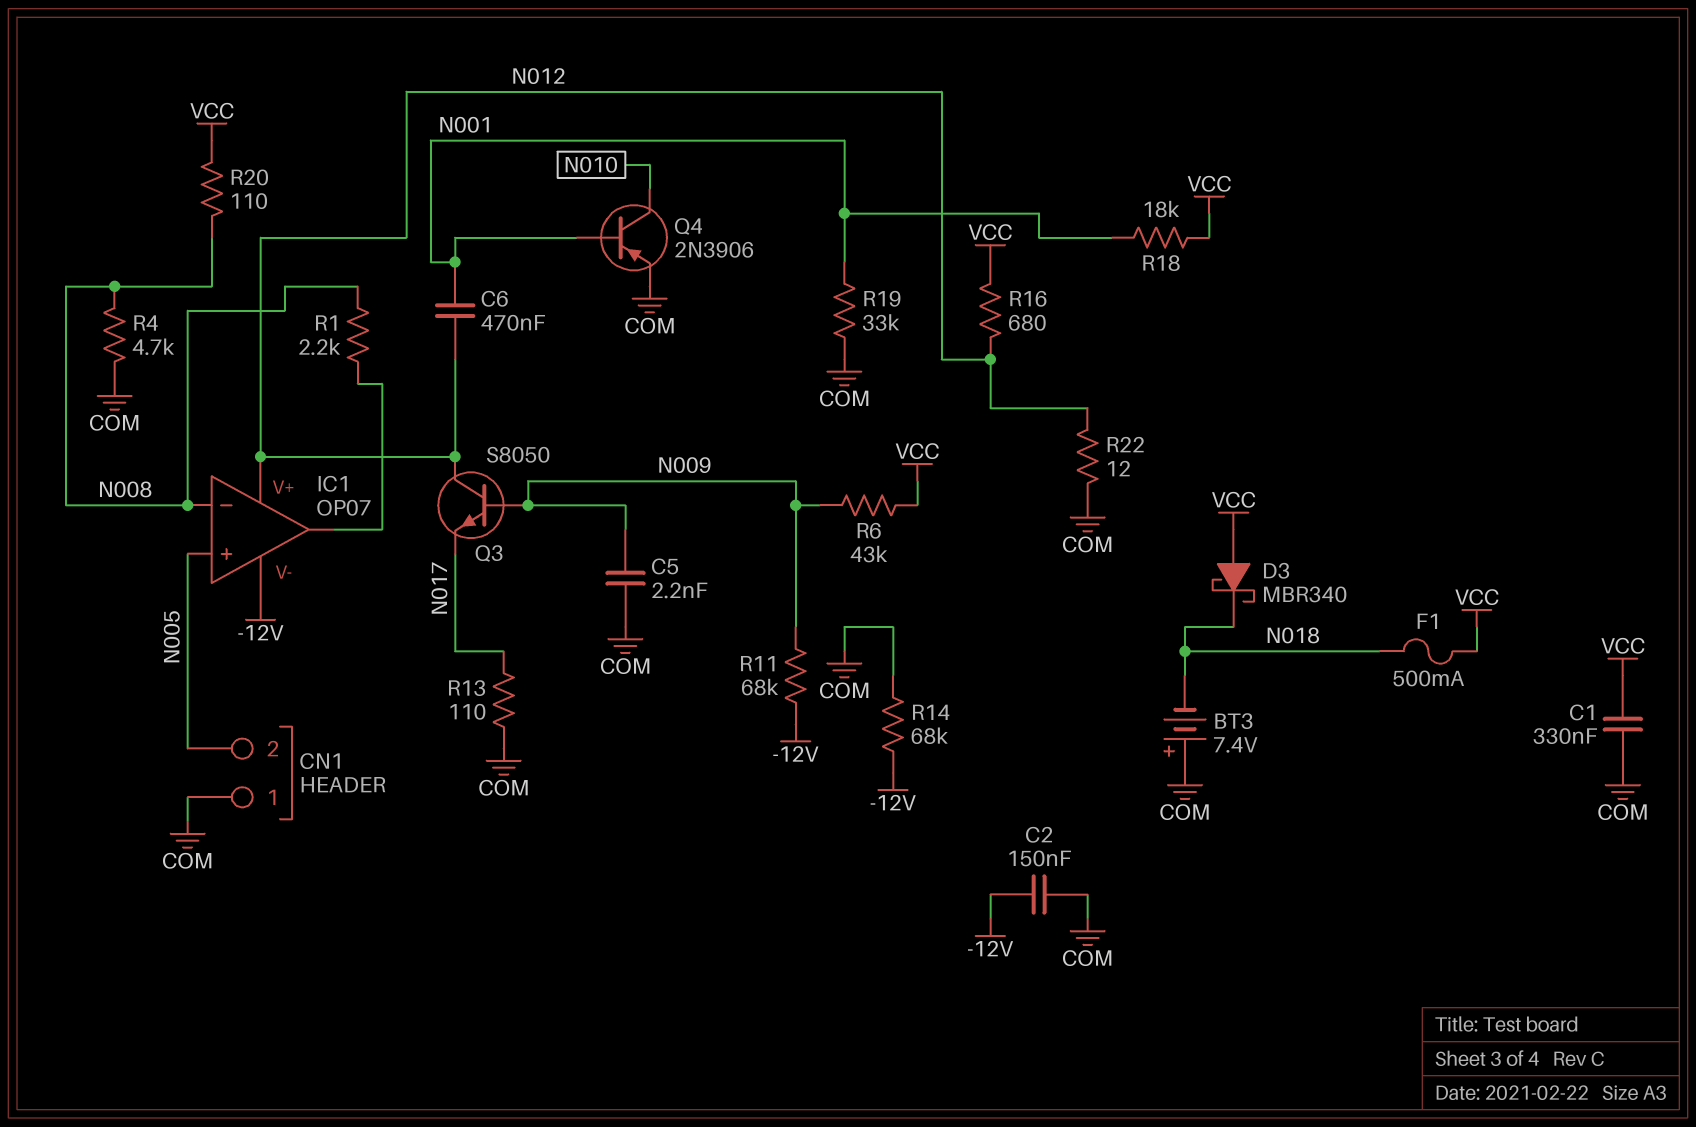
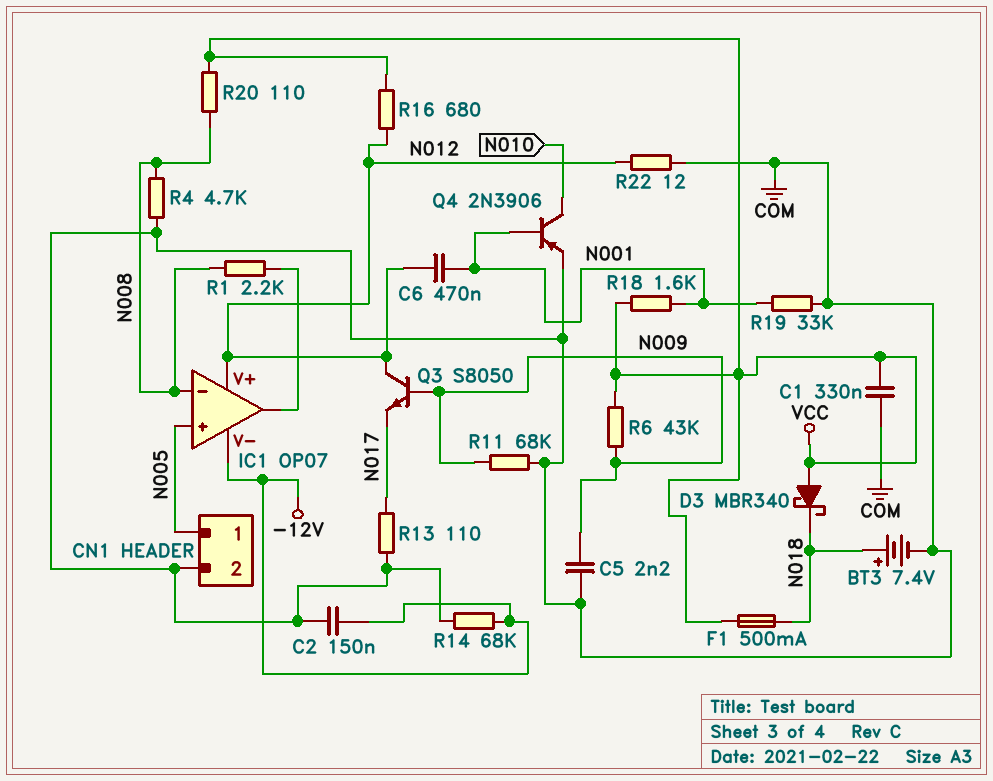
BT3: 7.4V (plus COM, minus N018) -> 7.4V (plus N018, minus COM)
CN1 pin 1: COM -> N005
CN1 pin 2: N005 -> COM
R11: 68k (-12V, N009) -> 68k (COM, N009)
R18: 18k (N001, VCC) -> 1.6k (N001, VCC)

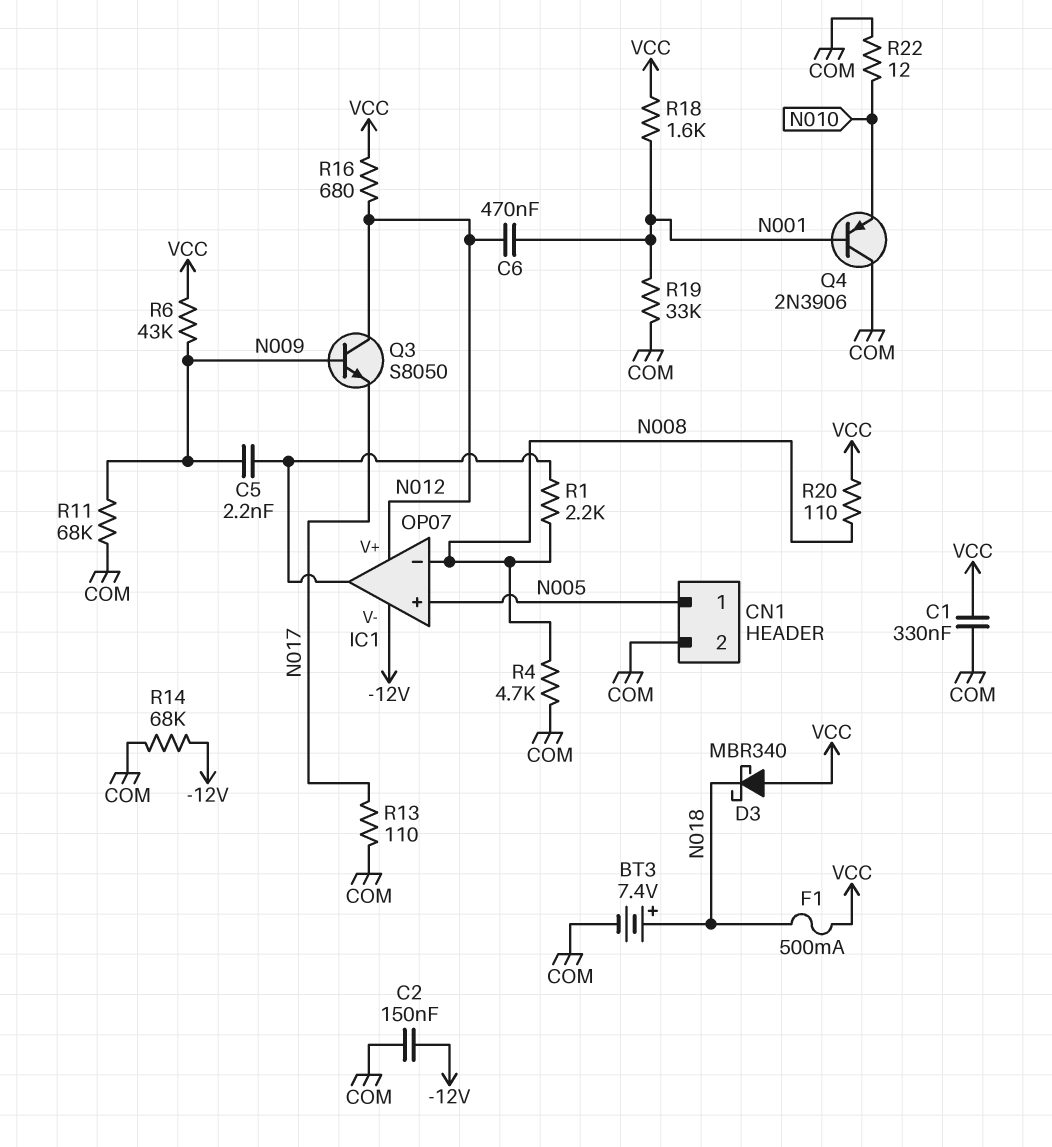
C5: 2.2nF (COM, N009) -> 2.2nF (IC1/out, N009)
Q4: PNP 2N3906 (B N001, C N010, E COM) -> PNP 2N3906 (B N001, C COM, E N010)
R22: 12 (COM, N012) -> 12 (COM, N010)

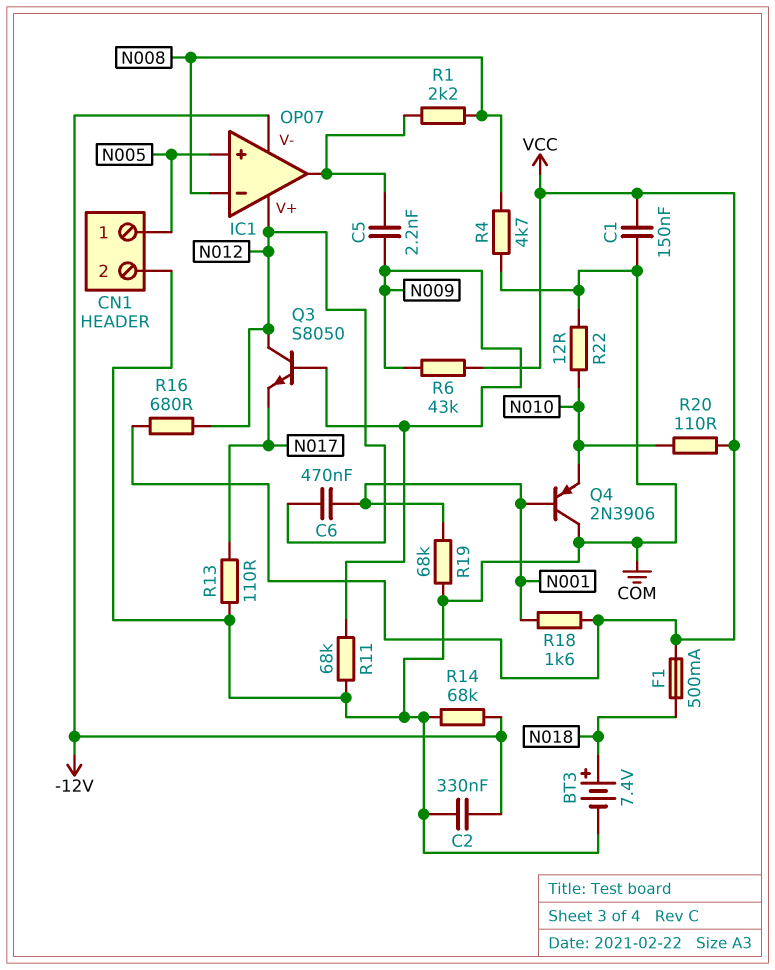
C1: 330nF (COM, VCC) -> 150nF (COM, VCC)
C2: 150nF (-12V, COM) -> 330nF (-12V, COM)
D3: schottky MBR340 (A VCC, K N018) -> none
R19: 33k (COM, N001) -> 68k (COM, N001)
R20: 110 (N008, VCC) -> 110 (N010, VCC)

